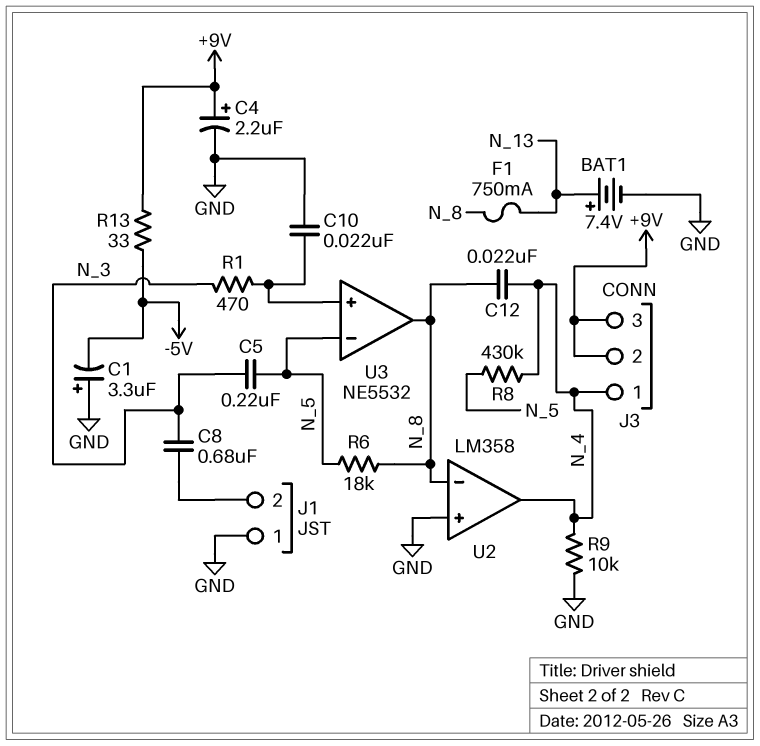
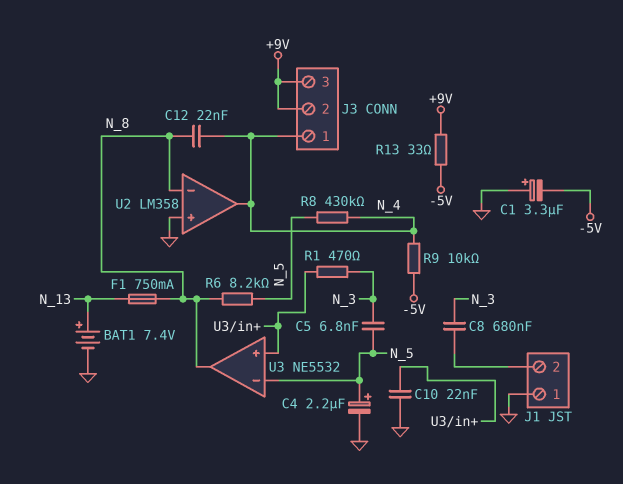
C4: 2.2uF (plus +9V, minus GND) -> 2.2uF (plus N_5, minus GND)
C5: 220nF (N_3, N_5) -> 6.8nF (N_3, N_5)
R6: 18k (N_5, N_8) -> 8.2k (N_5, N_8)
R9: 10k (GND, N_4) -> 10k (-5V, N_4)

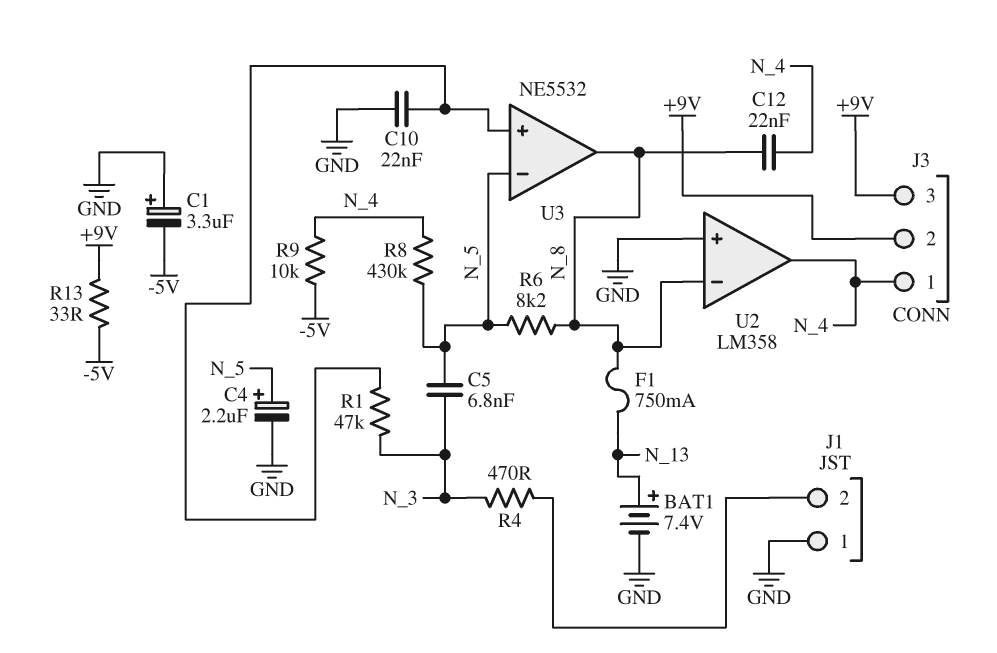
C8: 680nF (J1/2, N_3) -> none
R1: 470 (N_3, U3/in+) -> 47k (N_3, U3/in+)
R4: none -> 470 (J1/2, N_3)

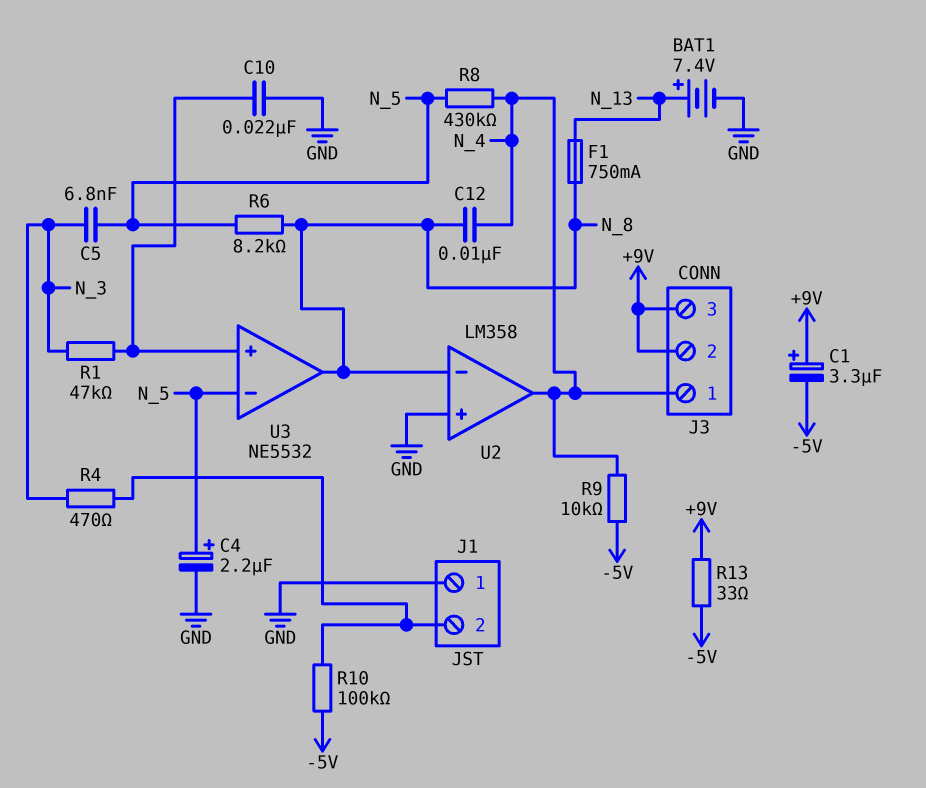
C1: 3.3uF (plus GND, minus -5V) -> 3.3uF (plus +9V, minus -5V)
C12: 22nF (N_4, N_8) -> 10nF (N_4, N_8)
R10: none -> 100k (-5V, J1/2)

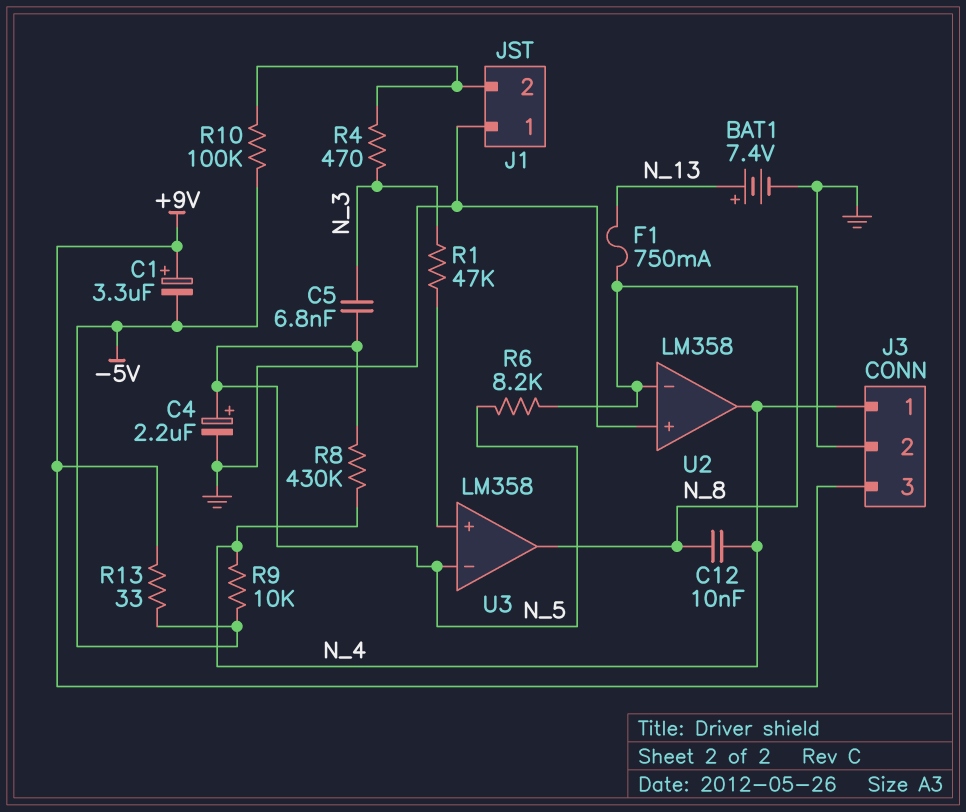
C10: 22nF (GND, U3/in+) -> none
J3 pin 2: +9V -> GND
U3: NE5532 -> LM358

